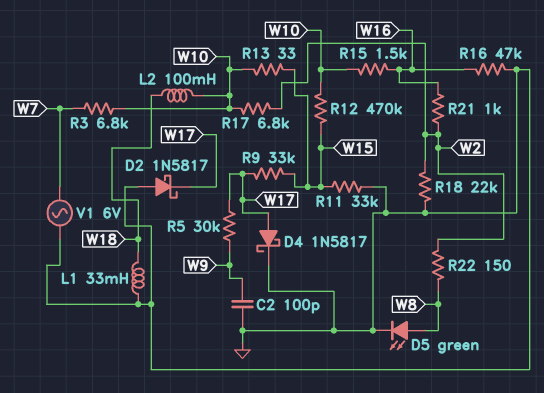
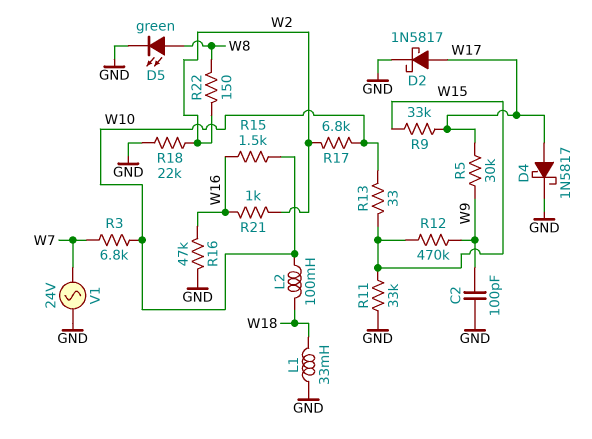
D2: schottky 1N5817 (A GND, K W17) -> schottky 1N5817 (A W17, K GND)
R12: 470k (W10, W15) -> 470k (W9, W15)
V1: AC 6V (GND, W7) -> AC 24V (GND, W7)

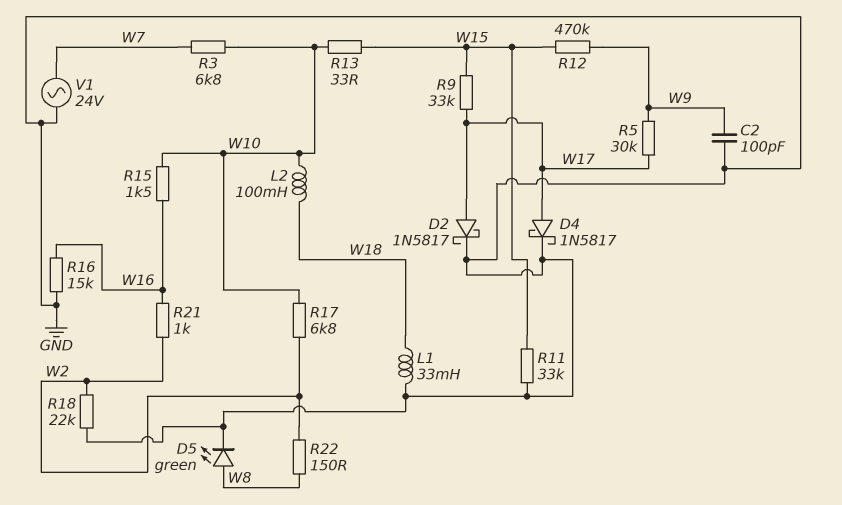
R16: 47k (GND, W16) -> 15k (GND, W16)

